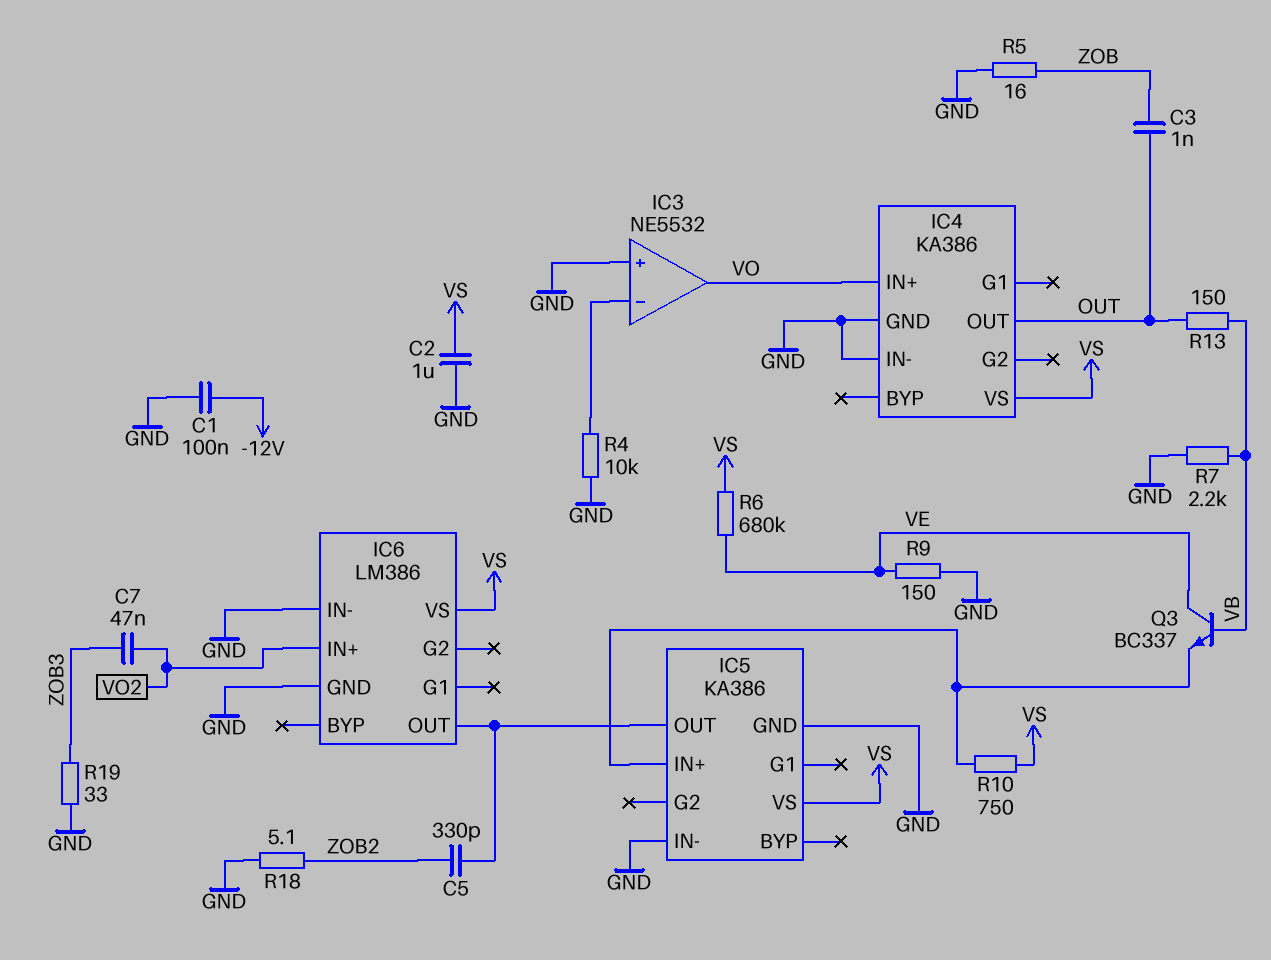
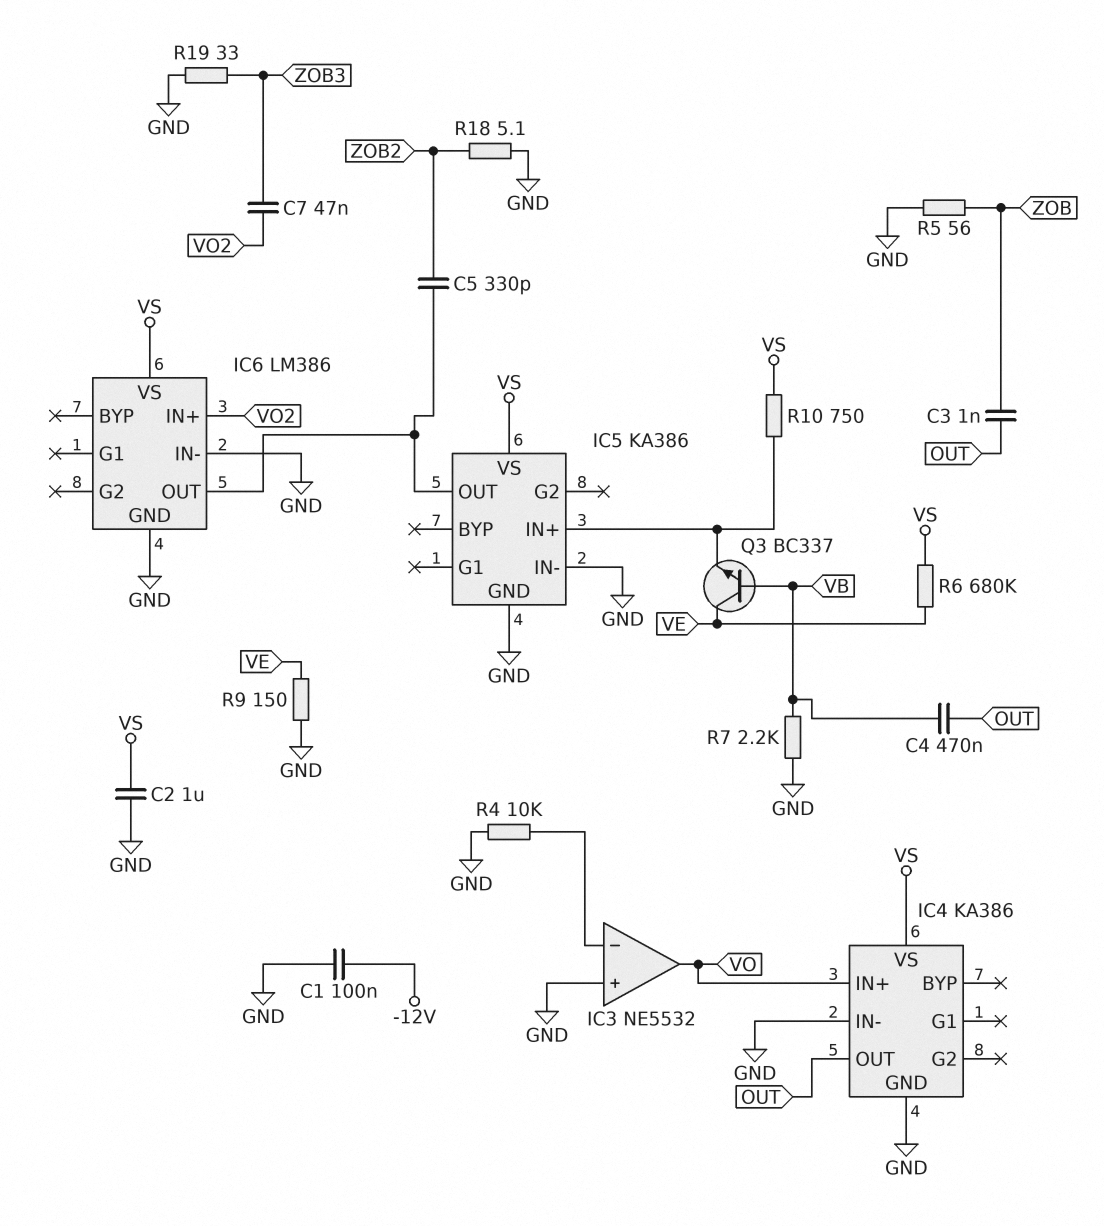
C4: none -> 470nF (OUT, VB)
R5: 16 (GND, ZOB) -> 56 (GND, ZOB)
R13: 150 (OUT, VB) -> none

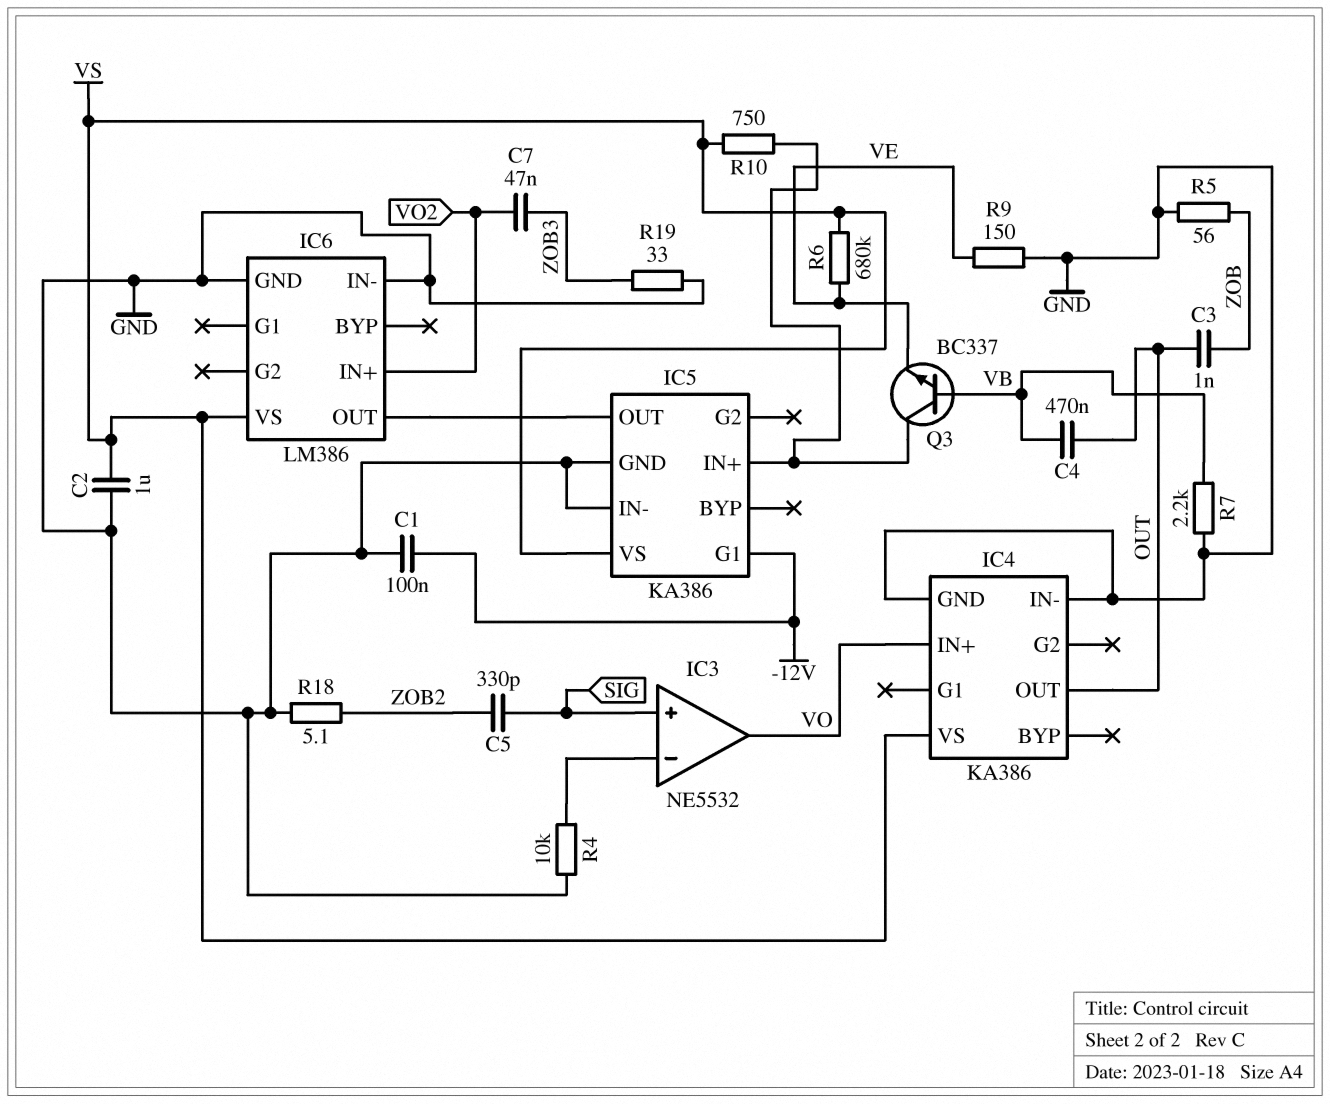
C5: 330pF (IC5/OUT, ZOB2) -> 330pF (SIG, ZOB2)
IC3 pin in+: GND -> SIG
IC5 pin G1: none -> -12V
Q3: NPN BC337 (B VB, C VE, E IC5/IN+) -> NPN BC337 (B VB, C IC5/IN+, E VE)

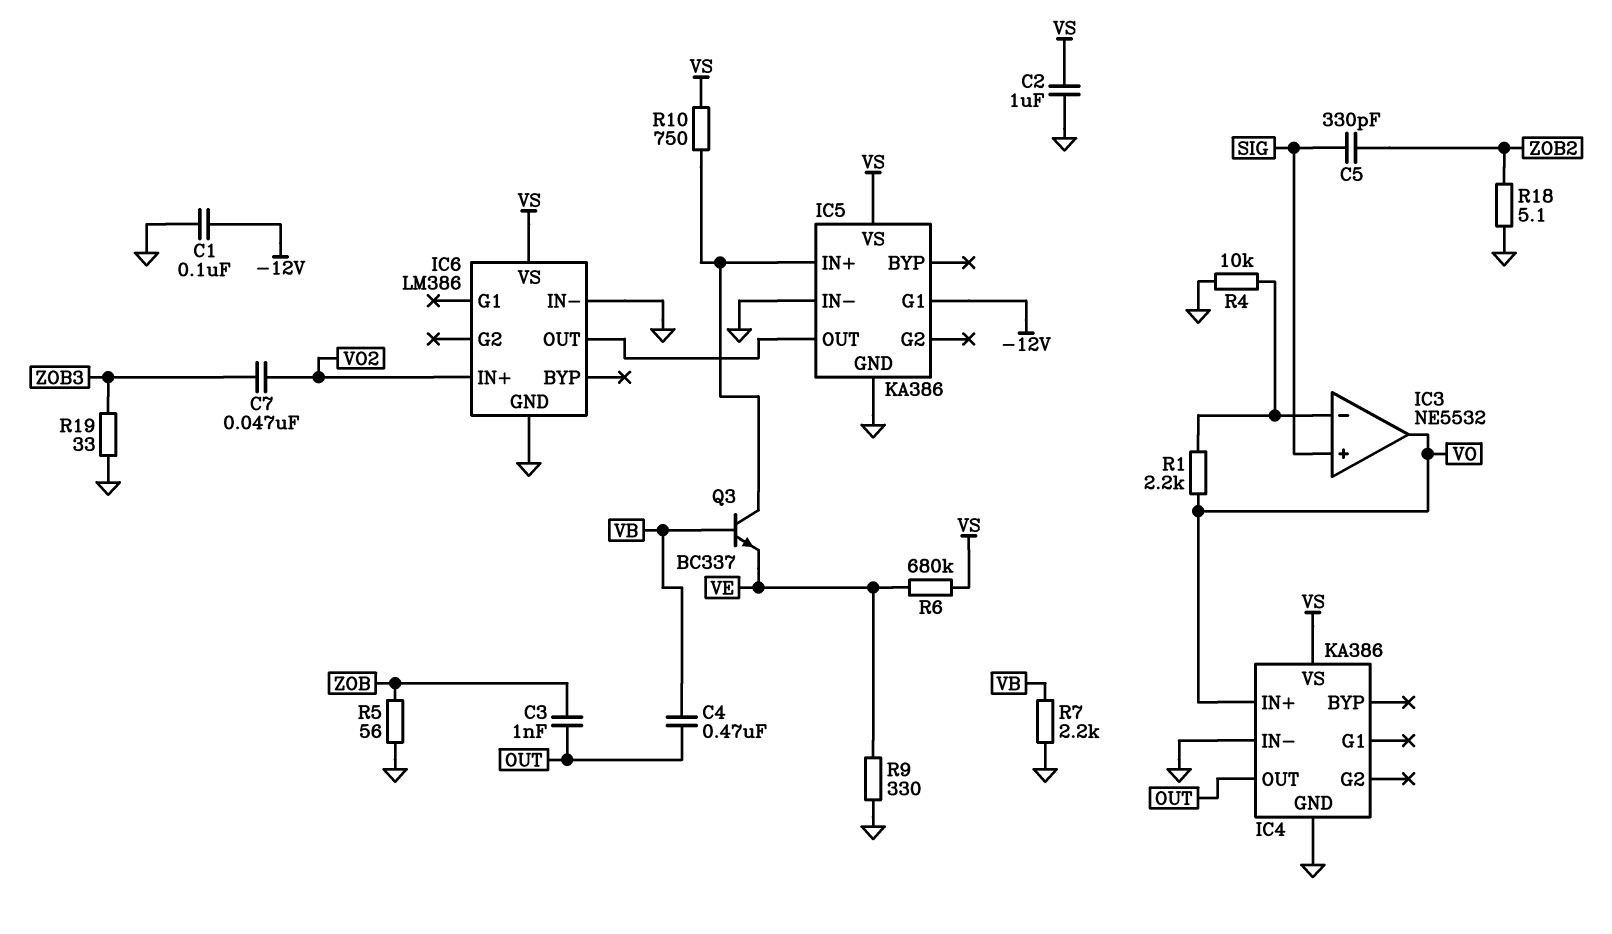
R1: none -> 2.2k (IC3/in-, VO)
R9: 150 (GND, VE) -> 330 (GND, VE)

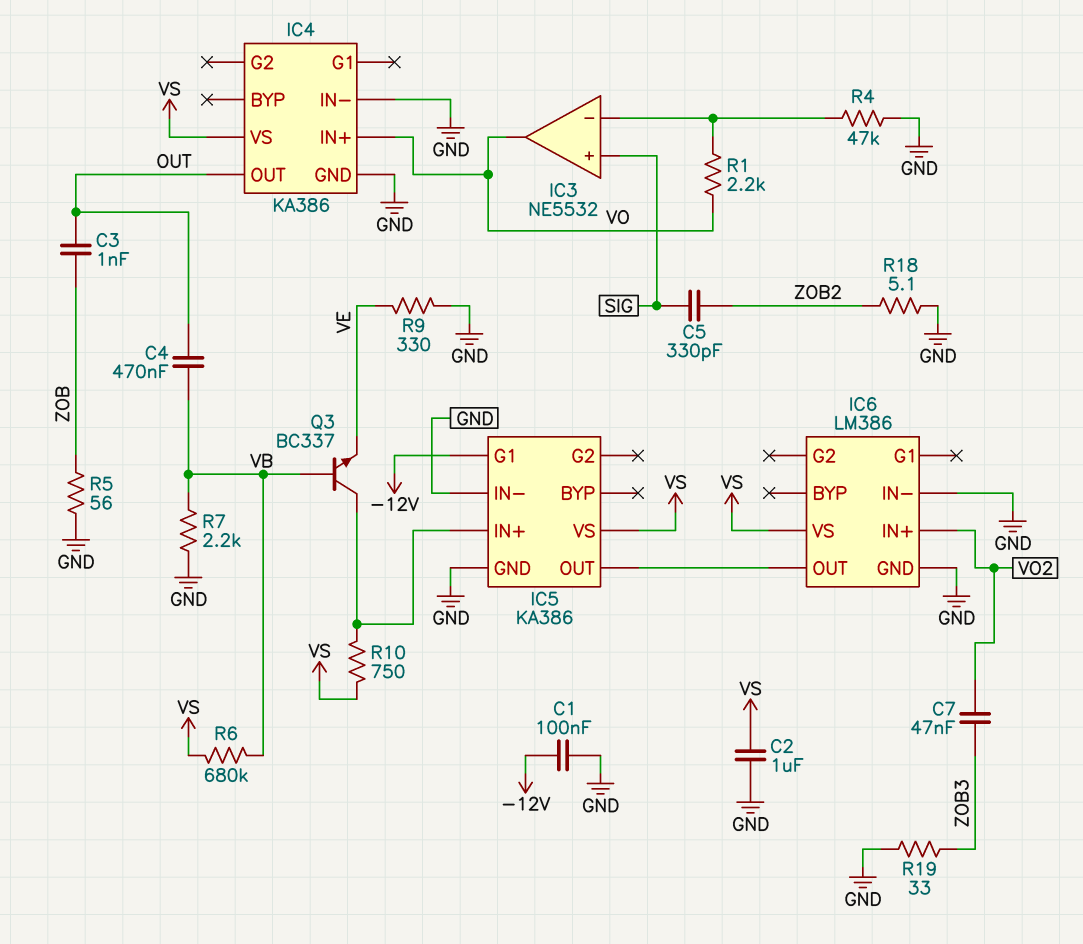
R4: 10k (GND, IC3/in-) -> 47k (GND, IC3/in-)
R6: 680k (VE, VS) -> 680k (VB, VS)

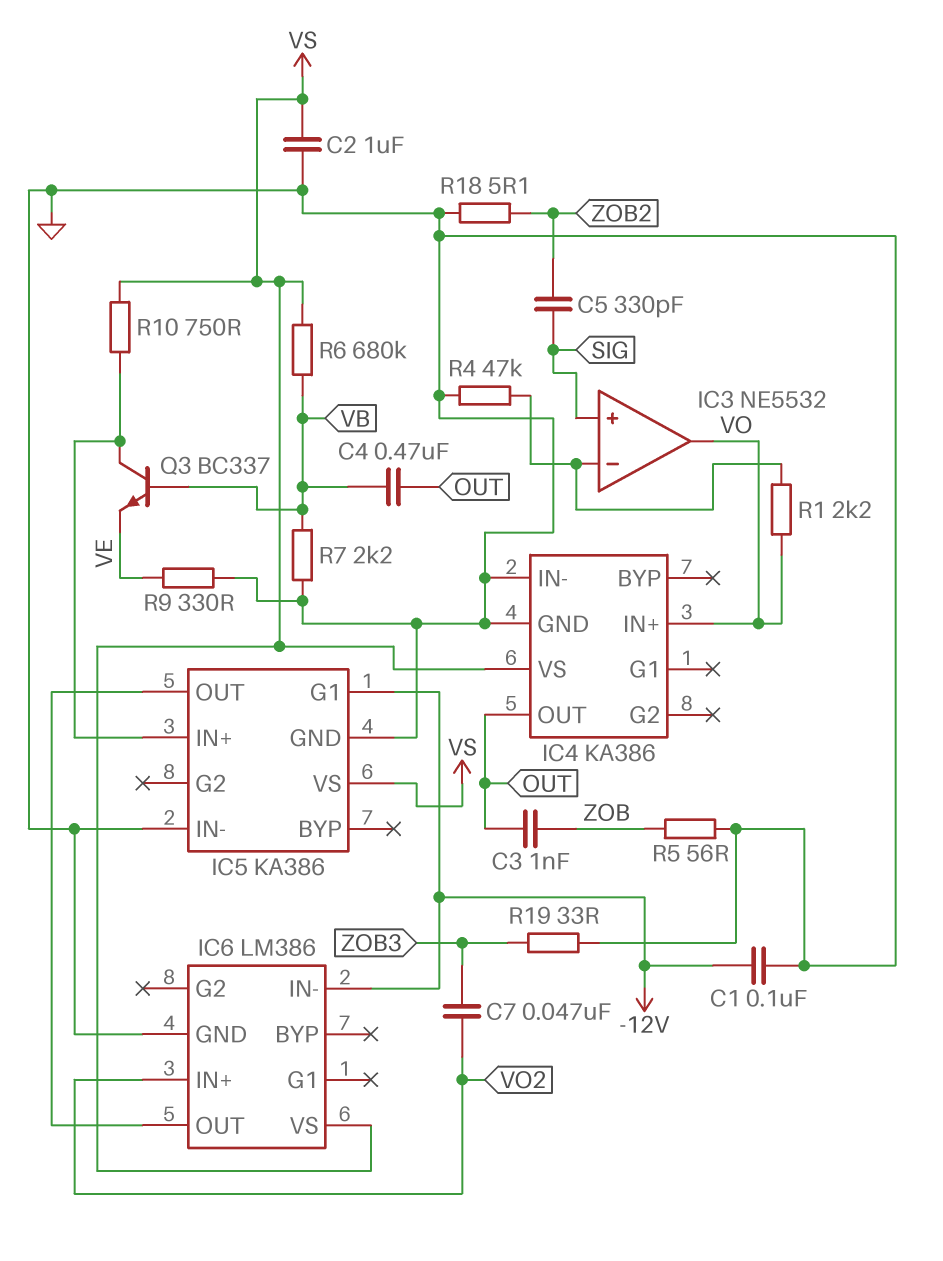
IC6 pin IN-: GND -> -12V

